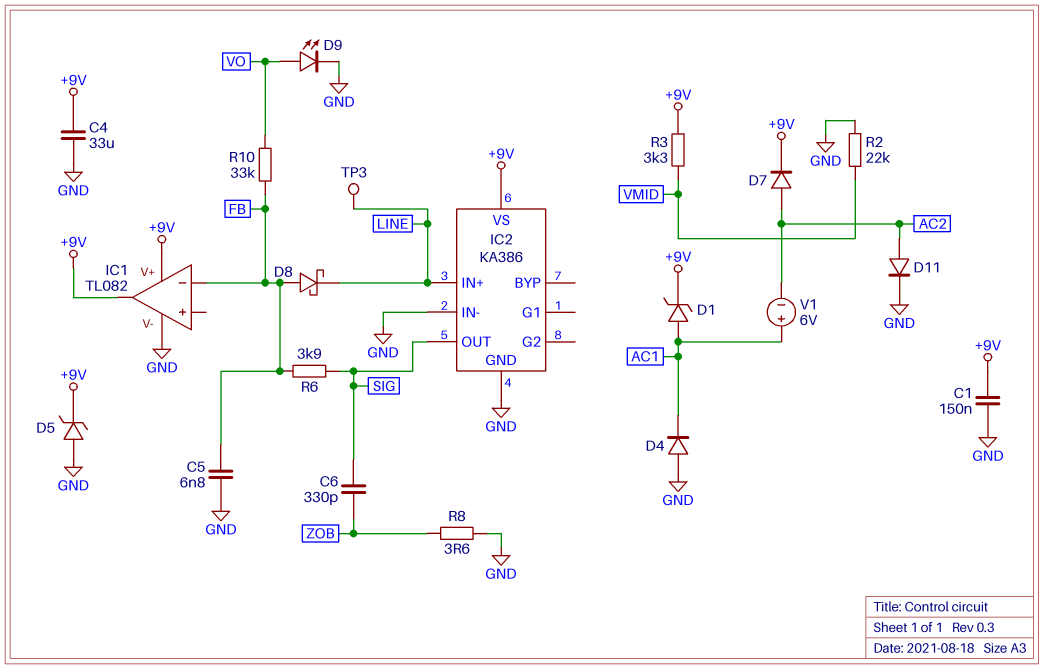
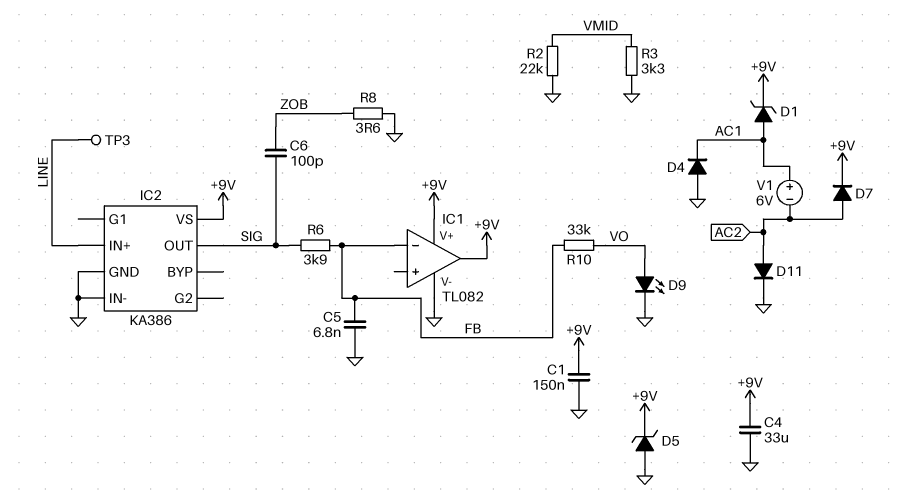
C6: 330pF (SIG, ZOB) -> 100pF (SIG, ZOB)
D8: schottky (A FB, K LINE) -> none
R3: 3.3k (+9V, VMID) -> 3.3k (GND, VMID)

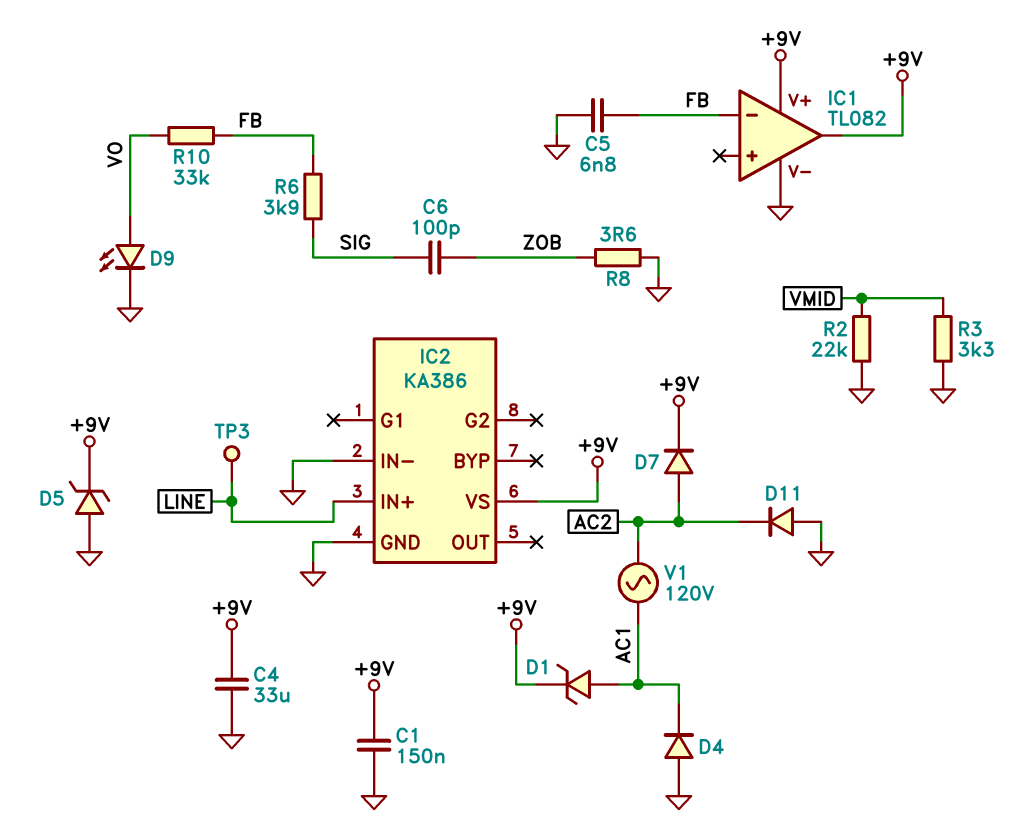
D11: diode (A AC2, K GND) -> diode (A GND, K AC2)
IC2 pin OUT: SIG -> none
V1: 6V (plus AC1, minus AC2) -> AC 120V (AC1, AC2)

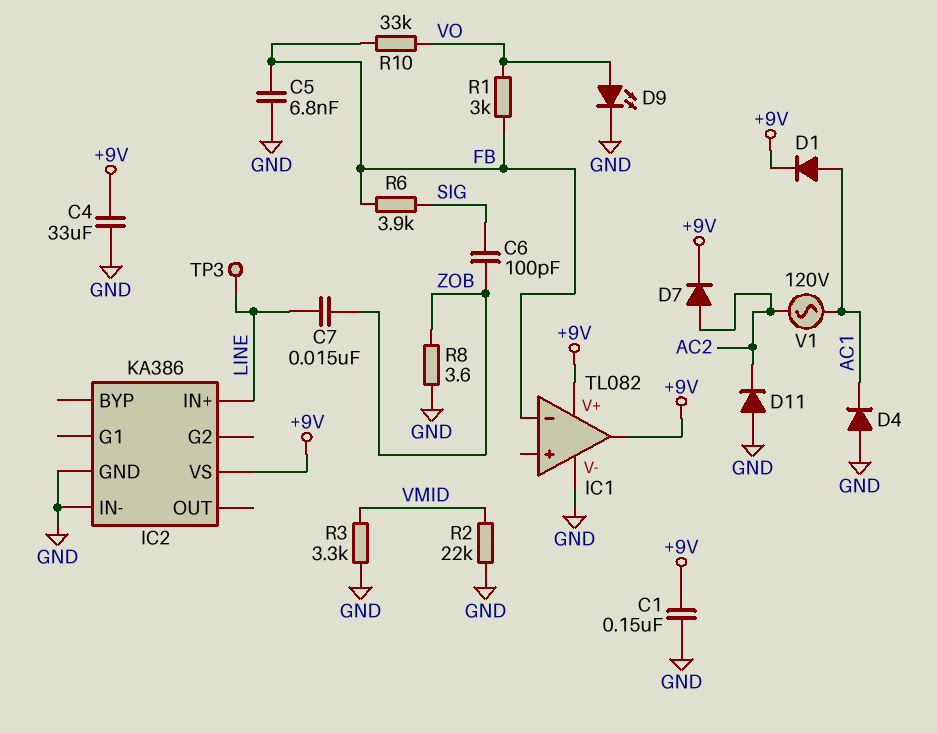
C7: none -> 15nF (LINE, ZOB)
D1: zener (A AC1, K +9V) -> diode (A AC1, K +9V)
D5: zener (A GND, K +9V) -> none
R1: none -> 3k (FB, VO)

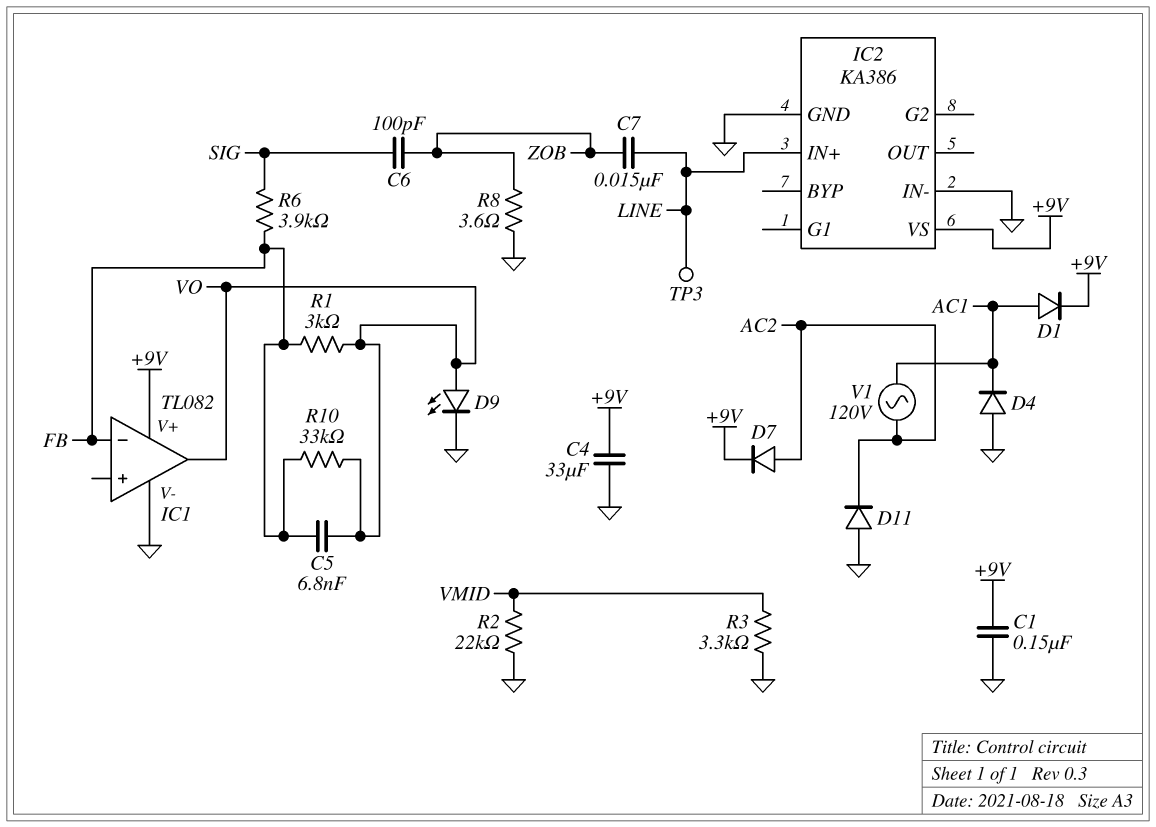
C5: 6.8nF (FB, GND) -> 6.8nF (FB, VO)
IC1 pin out: +9V -> VO

